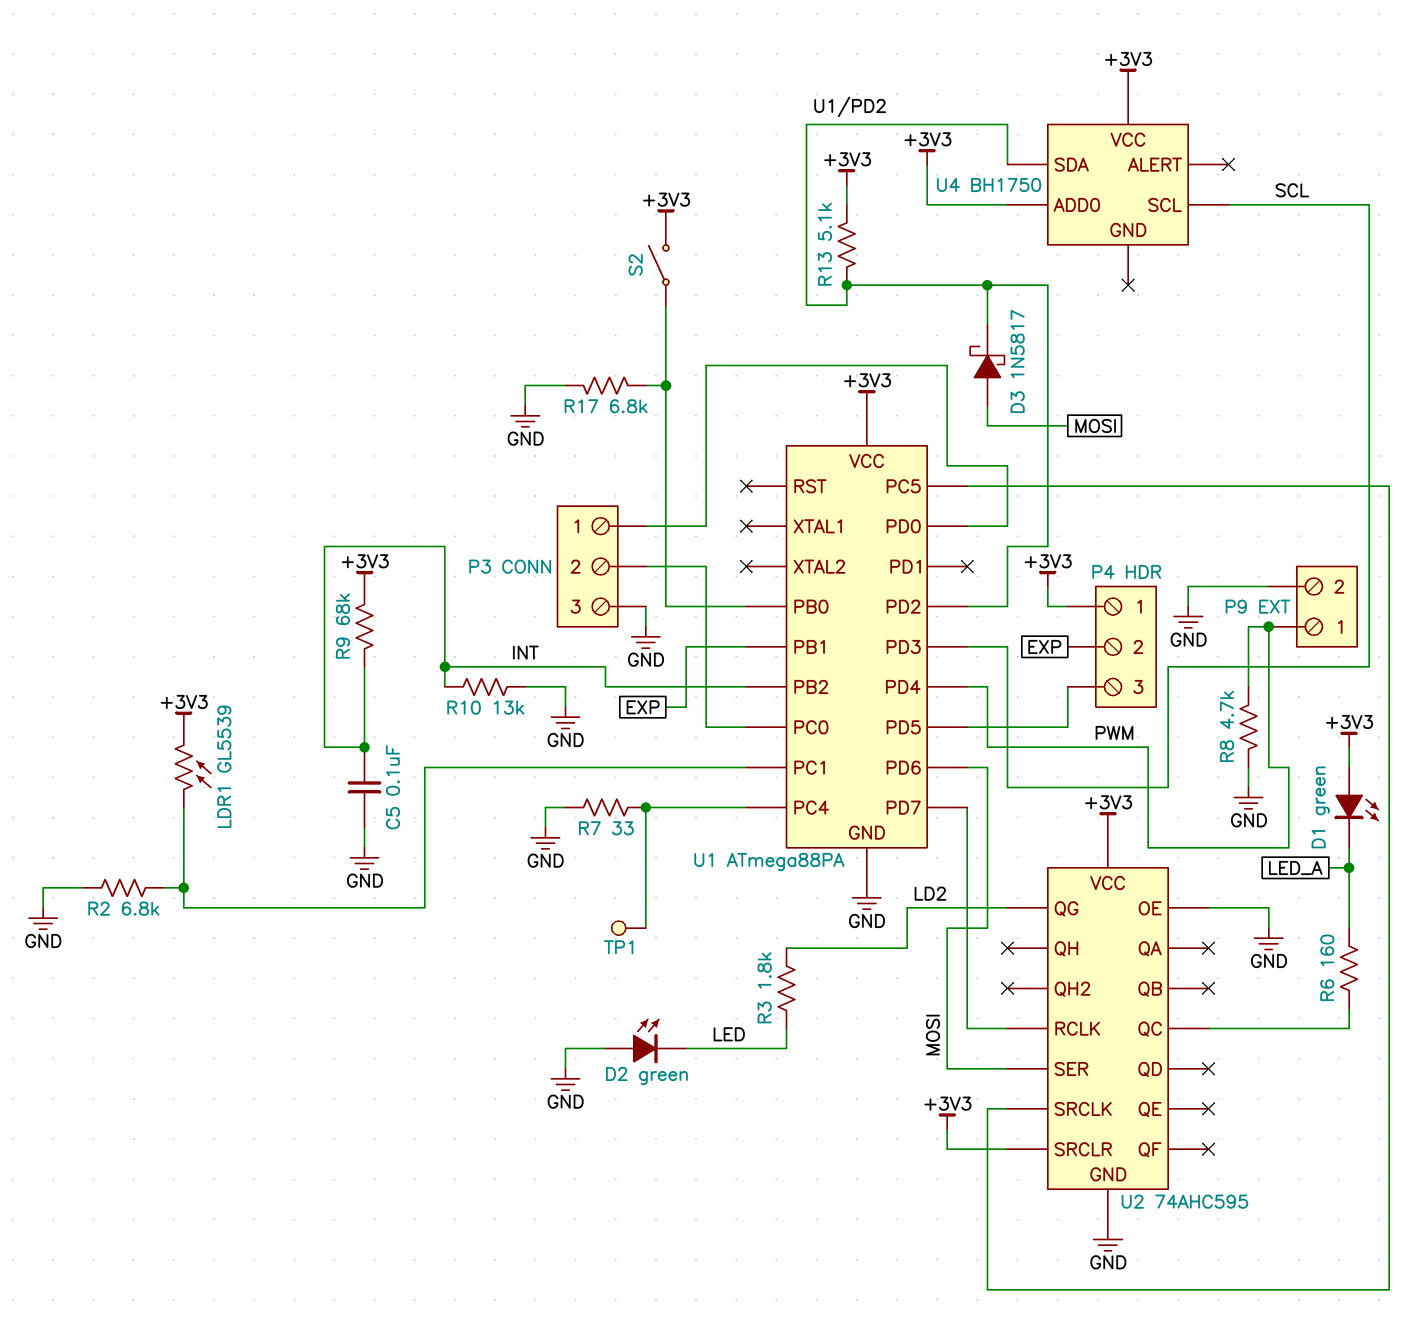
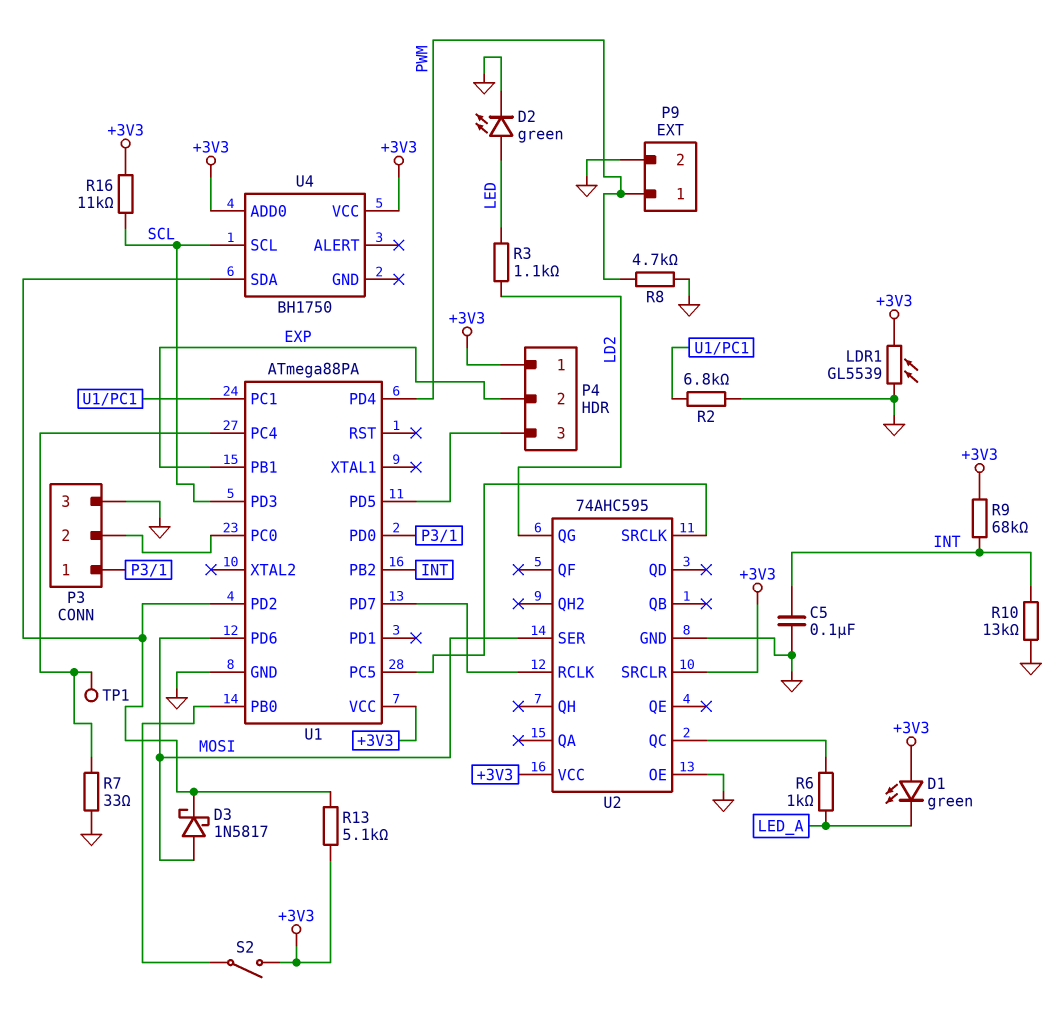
D2: LED green (A GND, K LED) -> LED green (A LED, K GND)
LDR1: GL5539 (+3V3, U1/PC1) -> GL5539 (+3V3, GND)
R3: 1.8k (LD2, LED) -> 1.1k (LD2, LED)
R6: 160 (LED_A, U2/QC) -> 1k (LED_A, U2/QC)
R16: none -> 11k (+3V3, SCL)
R17: 6.8k (GND, U1/PB0) -> none

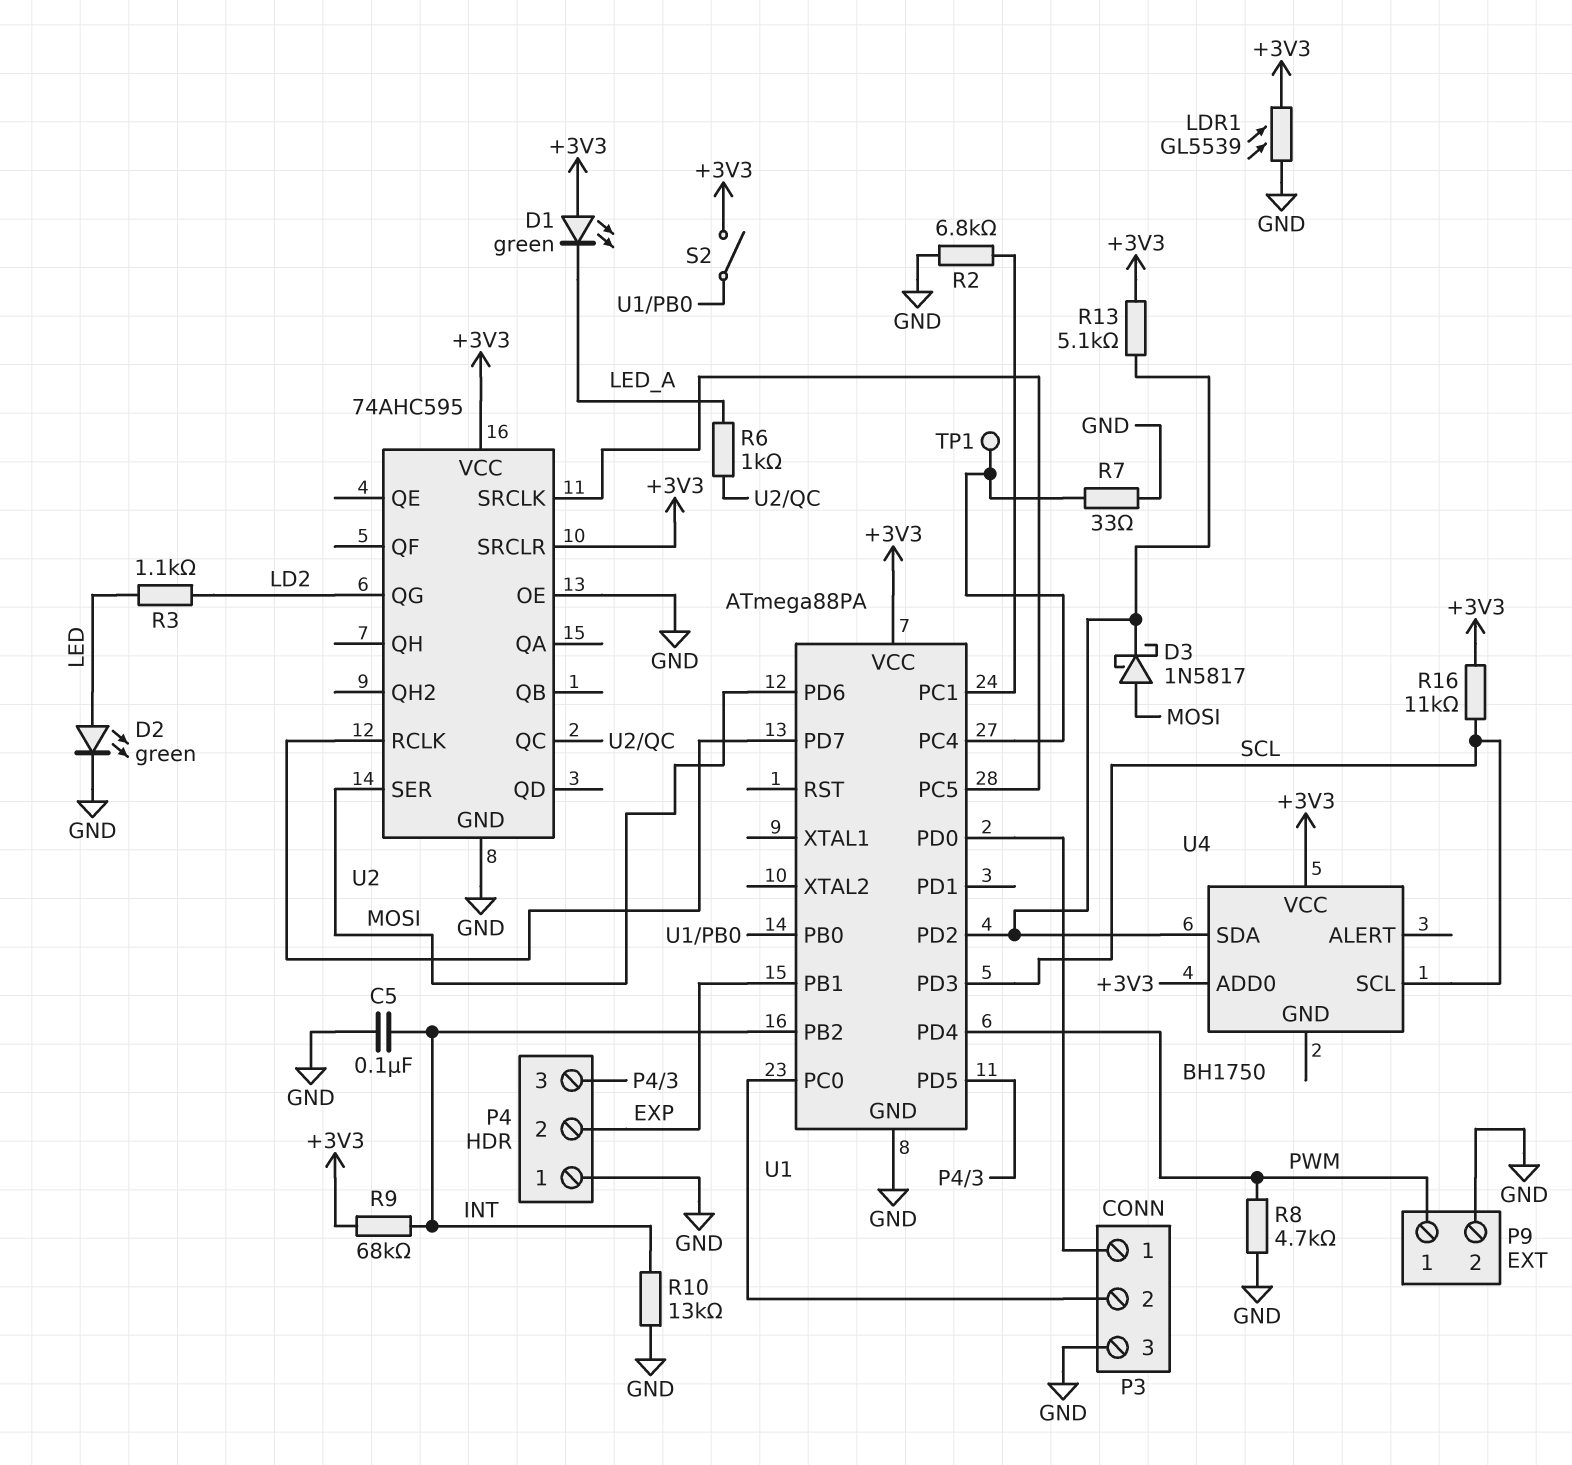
P4 pin 1: +3V3 -> GND

